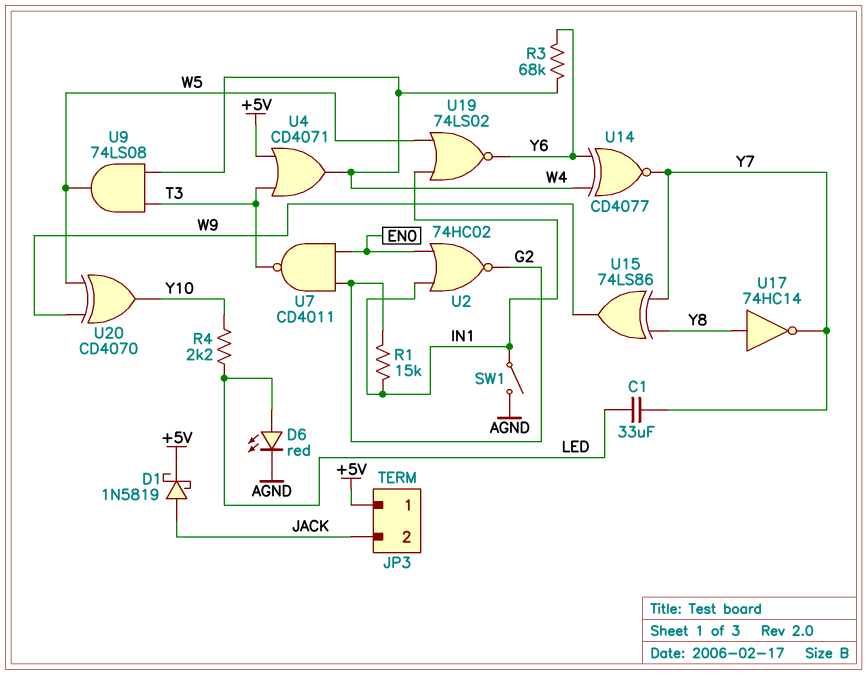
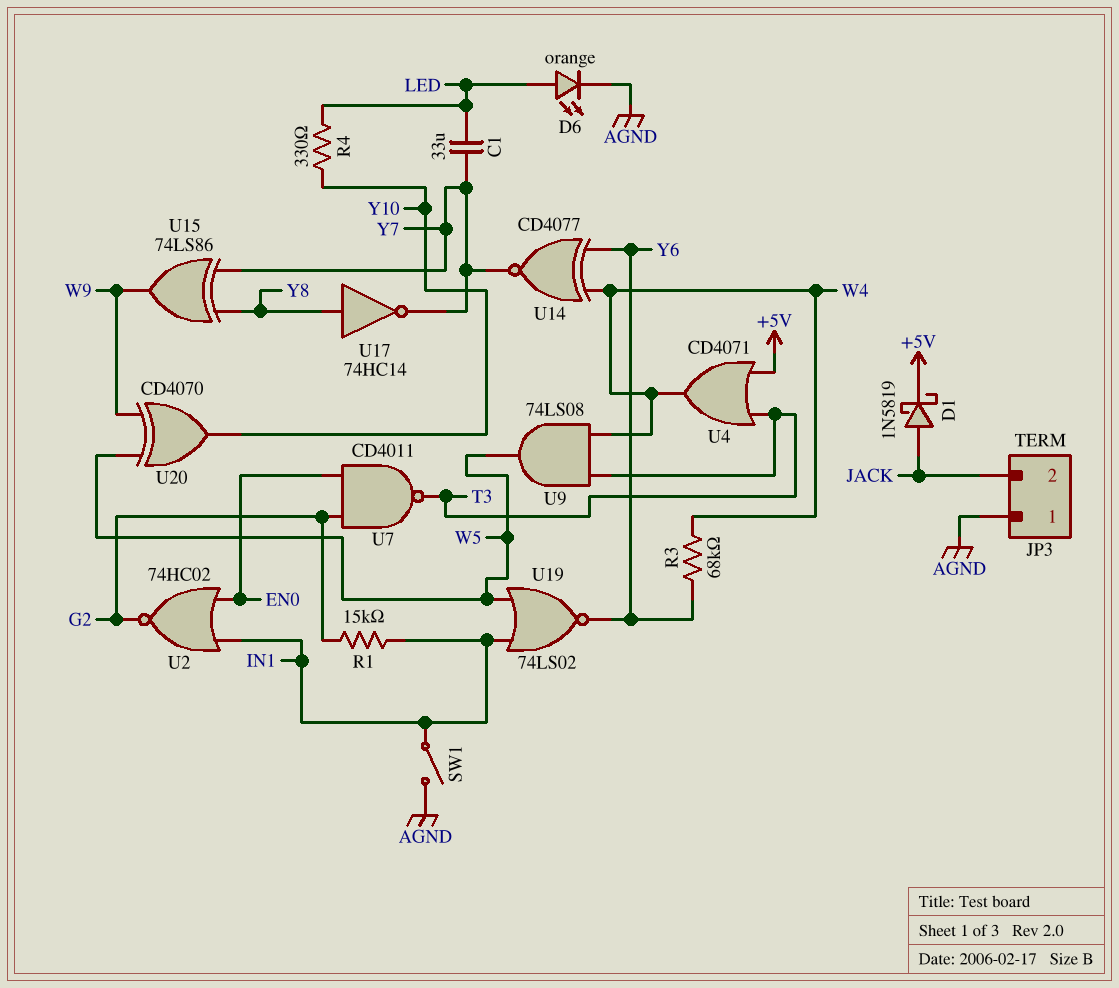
D6: LED red (A LED, K AGND) -> LED orange (A LED, K AGND)
JP3 pin 1: +5V -> AGND
R4: 2.2k (LED, Y10) -> 330 (LED, Y10)

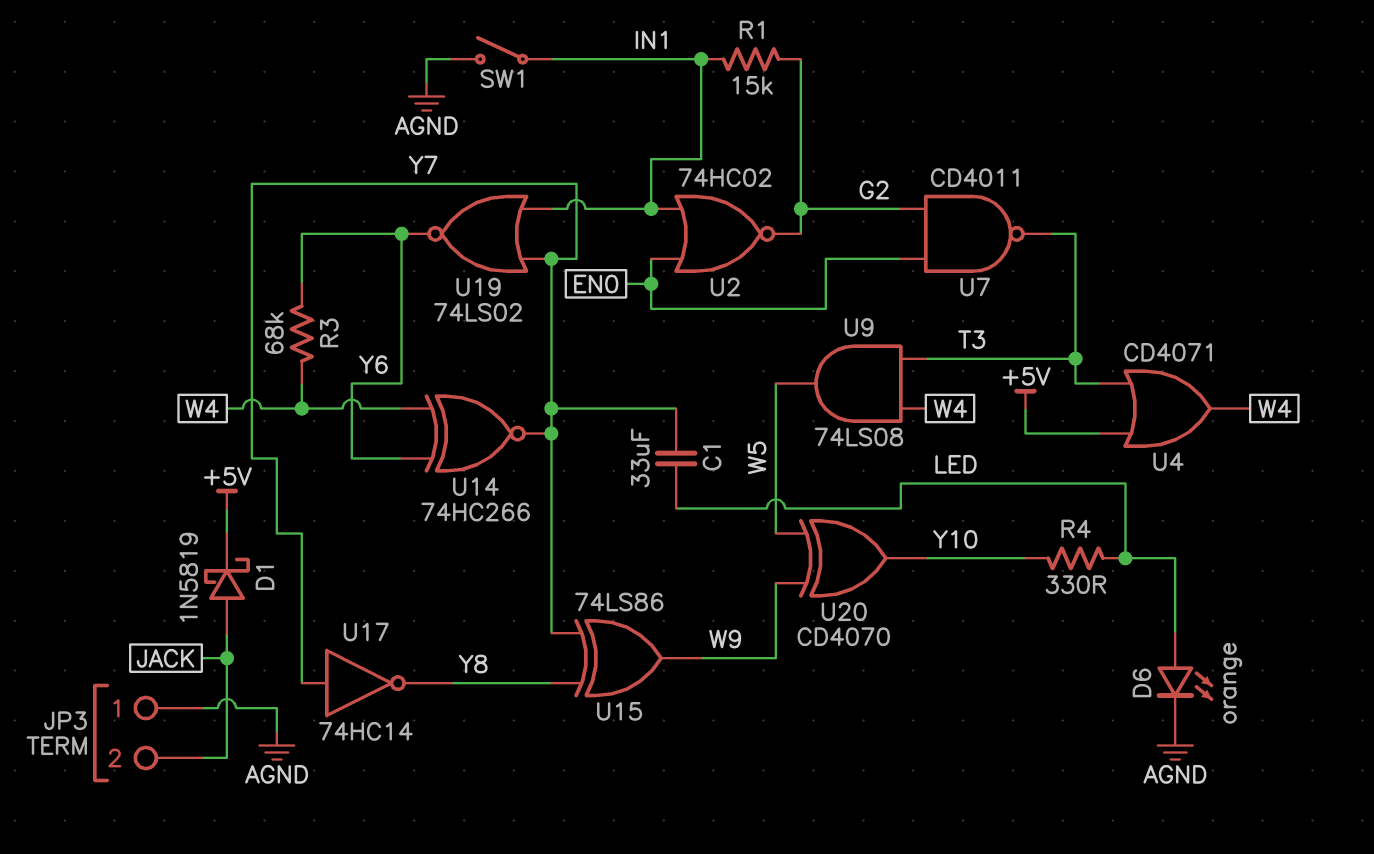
U14: XNOR CD4077 (in W4, in Y6, out Y7) -> XNOR 74HC266 (in W4, in Y6, out Y7)
U17: NOT 74HC14 (in Y8, out Y7) -> NOT 74HC14 (in Y7, out Y8)
U19: NOR 74LS02 (in IN1, in W5, out Y6) -> NOR 74LS02 (in IN1, in Y7, out Y6)

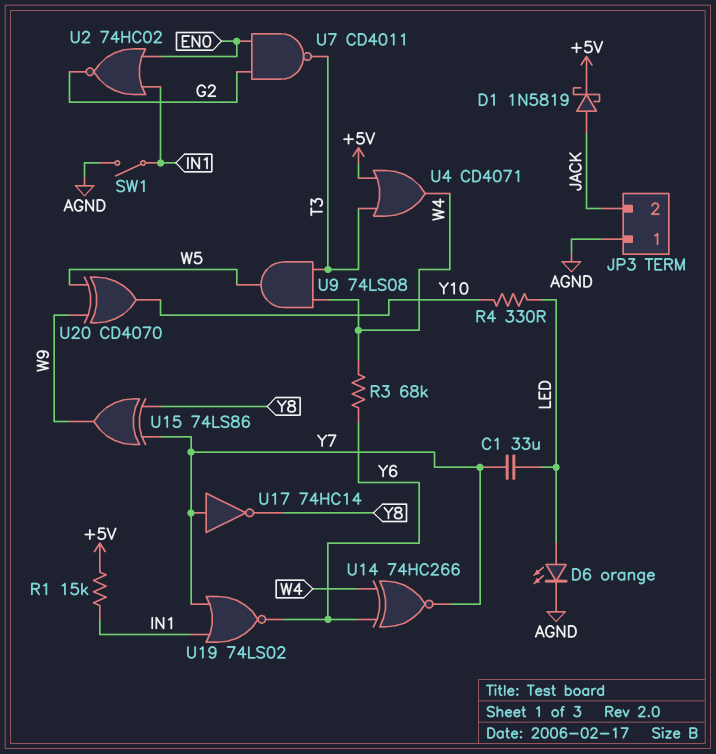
R1: 15k (G2, IN1) -> 15k (+5V, IN1)

